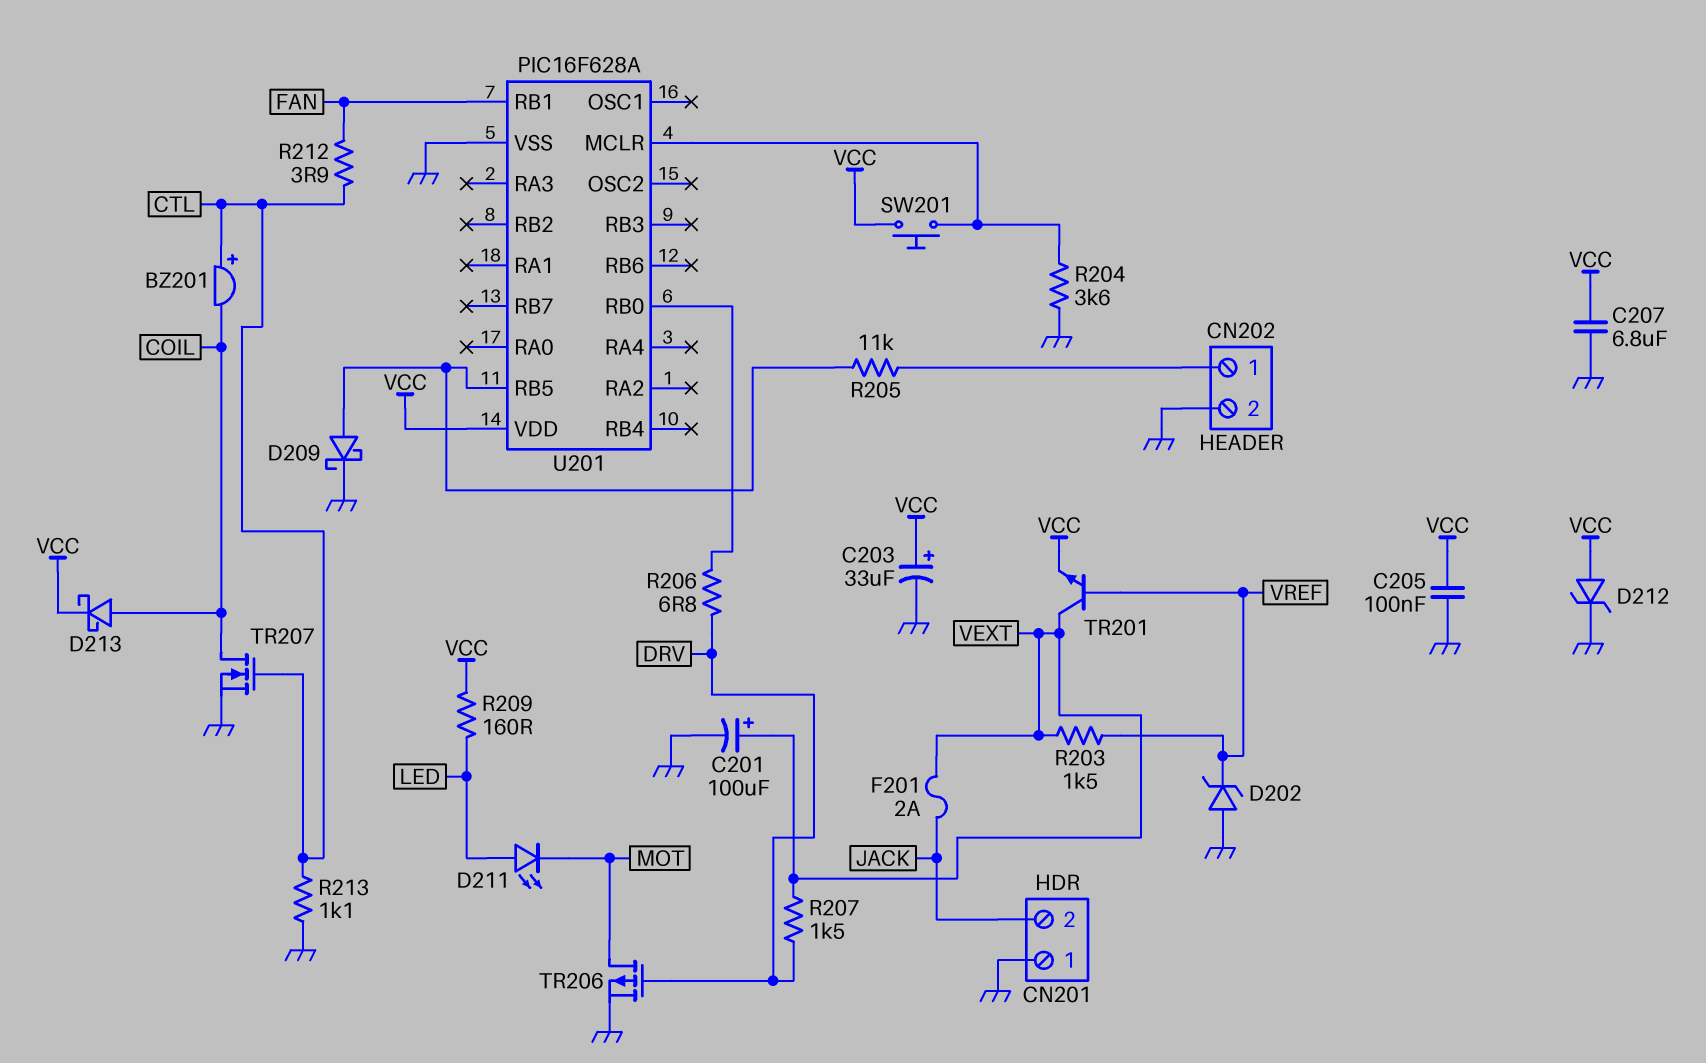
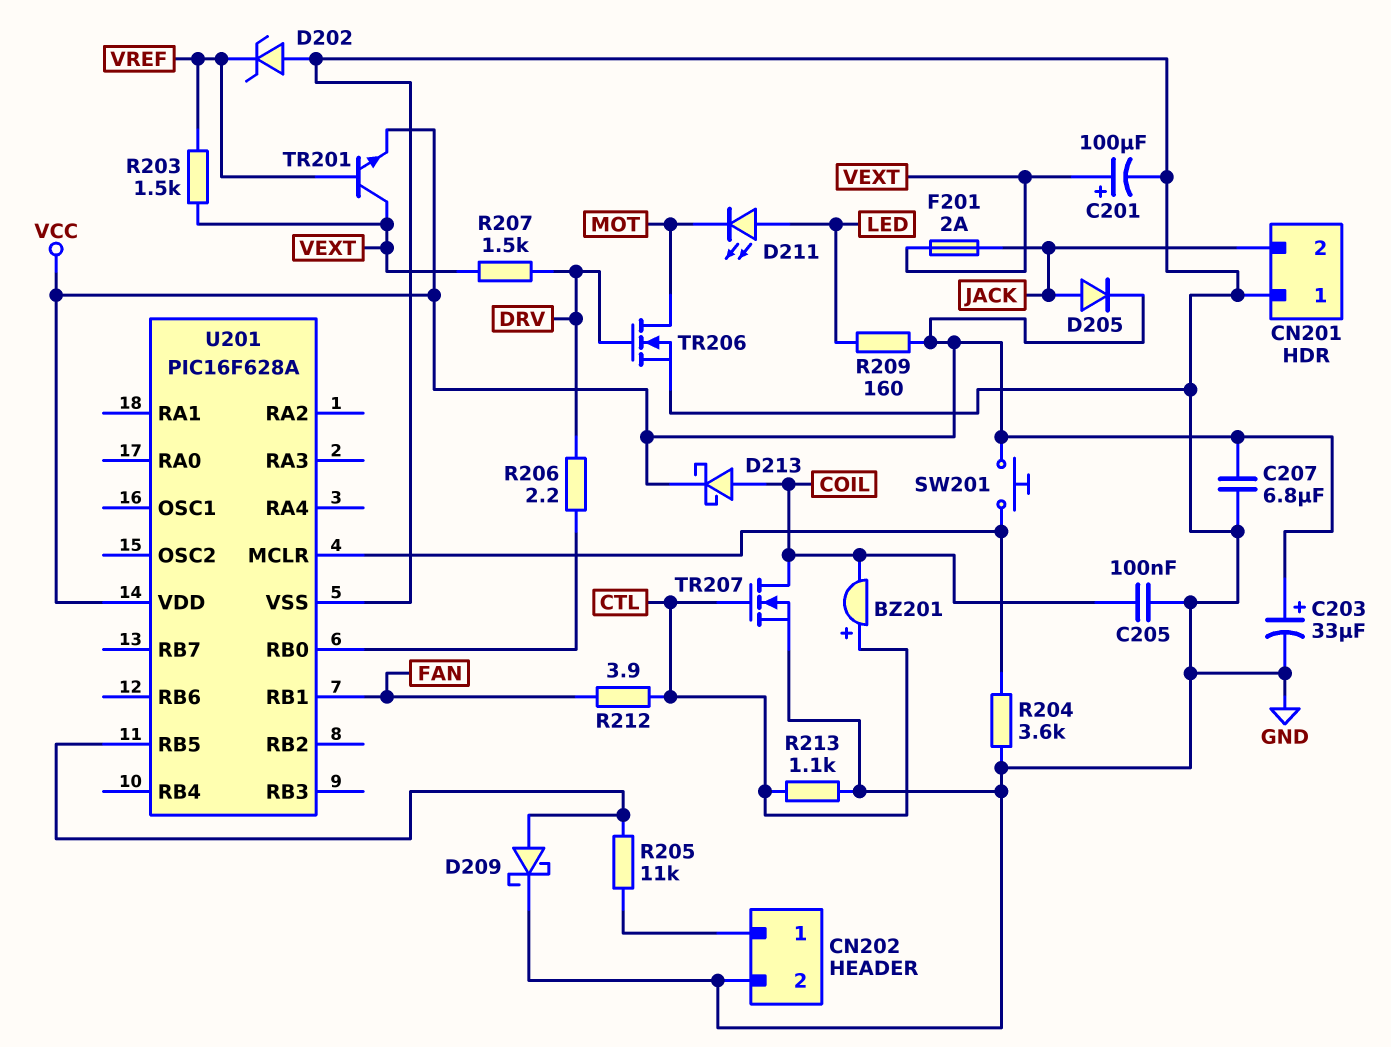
C205: 100nF (GND, VCC) -> 100nF (COIL, GND)
D205: none -> diode (A JACK, K VCC)
D212: zener (A VCC, K GND) -> none
R206: 6.8 (DRV, U201/RB0) -> 2.2 (DRV, U201/RB0)
TR206: PMOS (G DRV, D MOT, S GND) -> NMOS (G DRV, D MOT, S GND)

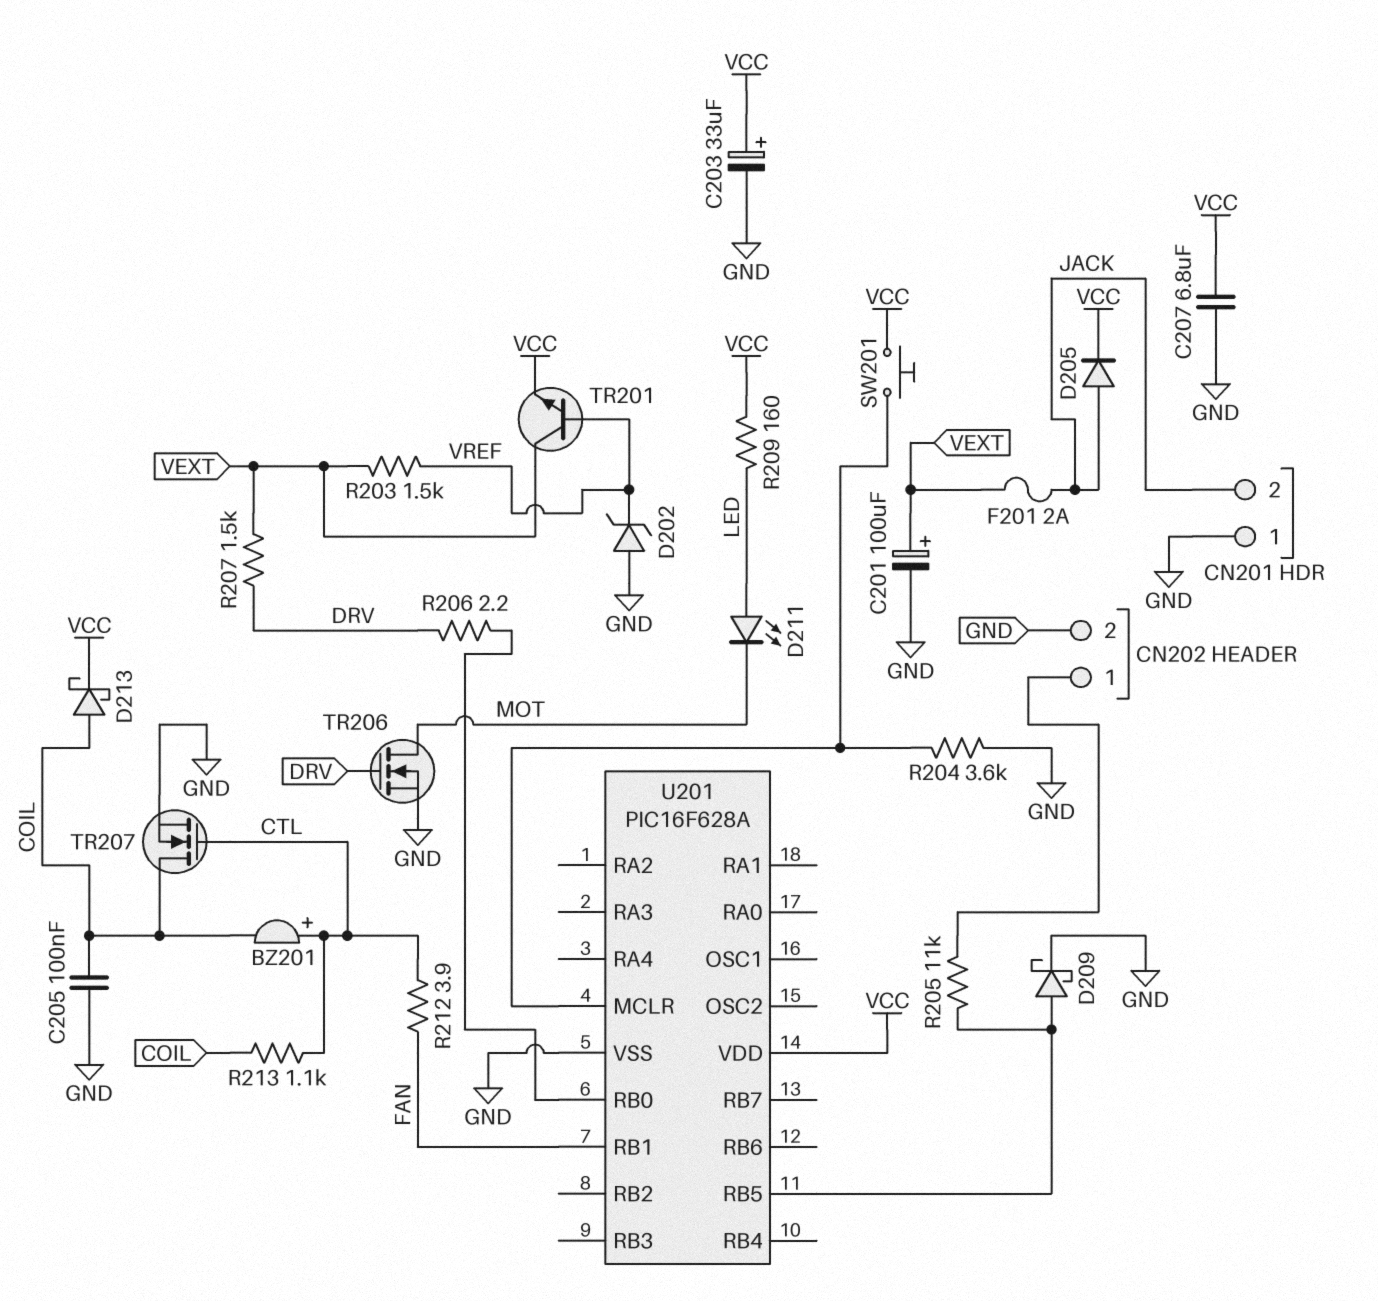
R213: 1.1k (CTL, GND) -> 1.1k (COIL, CTL)

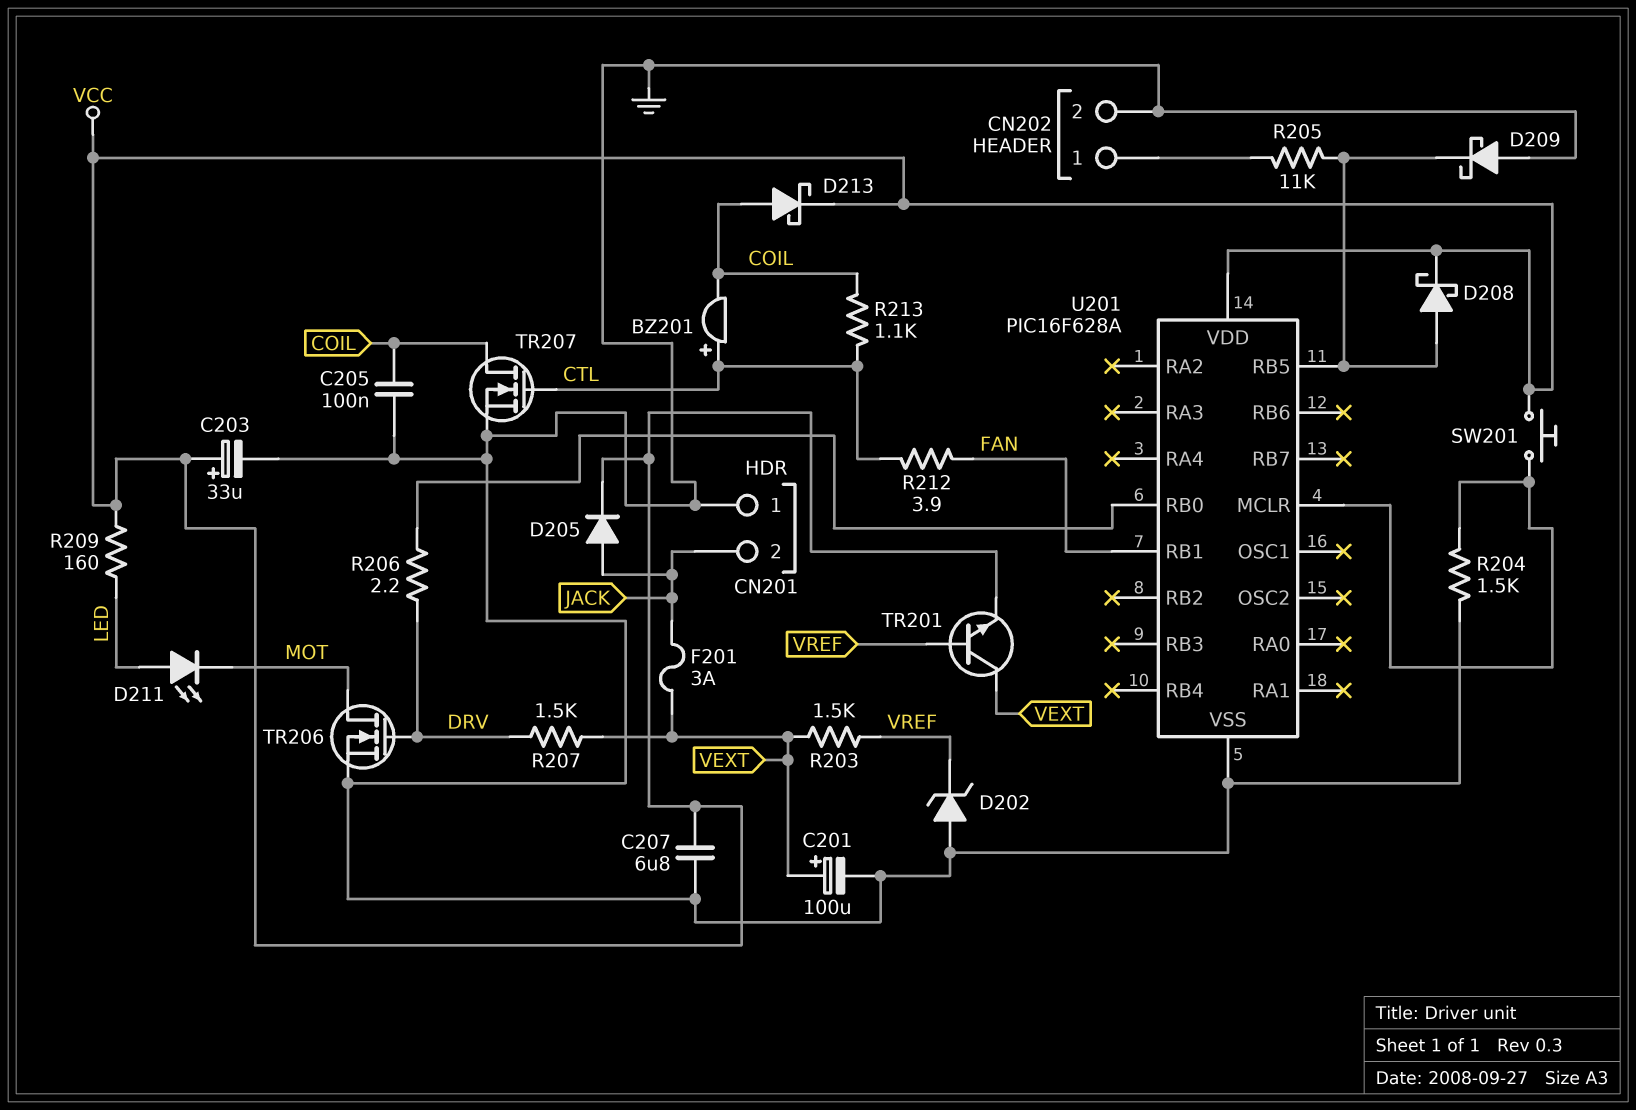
D208: none -> schottky (A U201/RB5, K VCC)
D209: schottky (A U201/RB5, K GND) -> schottky (A GND, K U201/RB5)
F201: 2A (JACK, VEXT) -> 3A (JACK, VEXT)
R204: 3.6k (GND, U201/MCLR) -> 1.5k (GND, U201/MCLR)

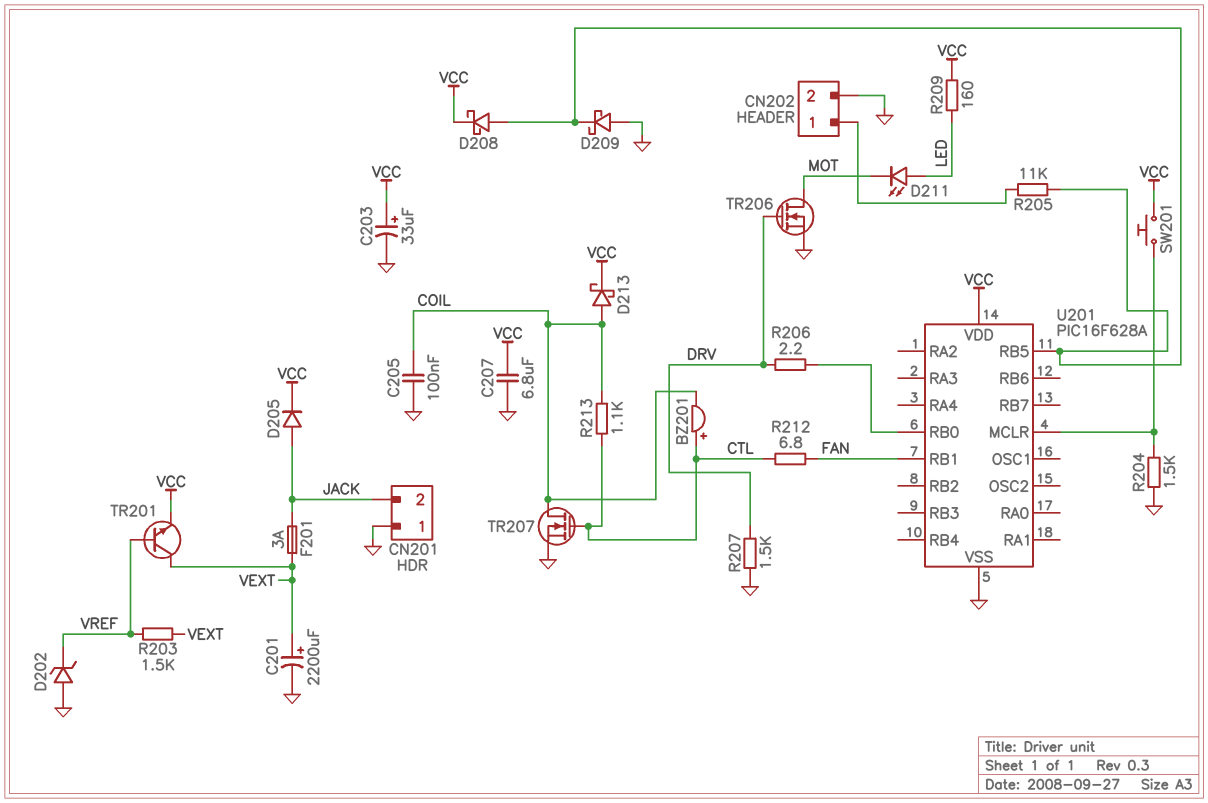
C201: 100uF (plus VEXT, minus GND) -> 2200uF (plus VEXT, minus GND)
R207: 1.5k (DRV, VEXT) -> 1.5k (DRV, GND)
R212: 3.9 (CTL, FAN) -> 6.8 (CTL, FAN)

